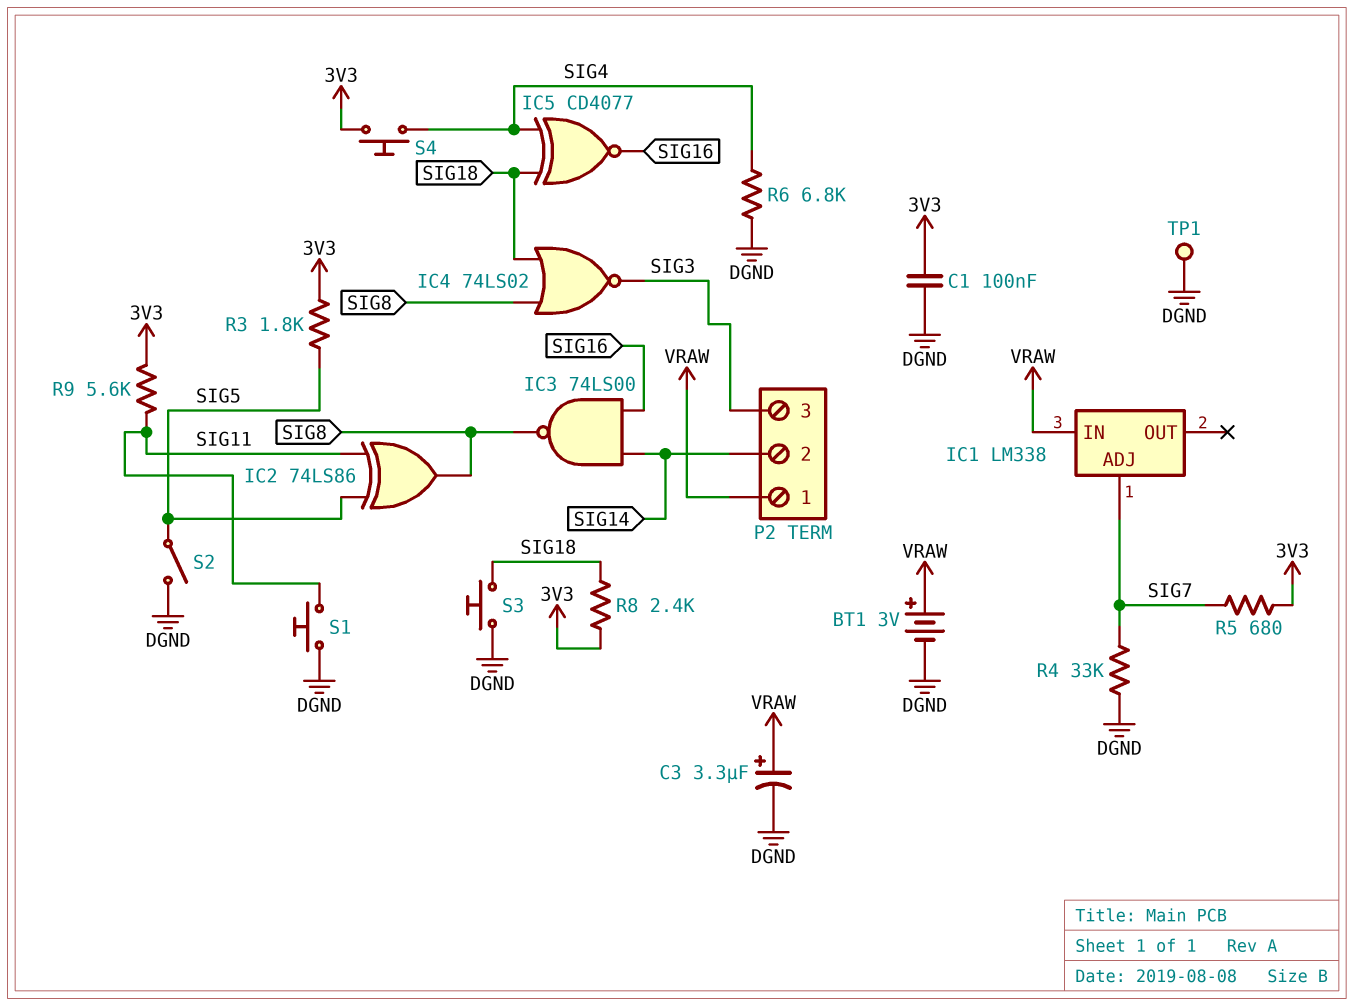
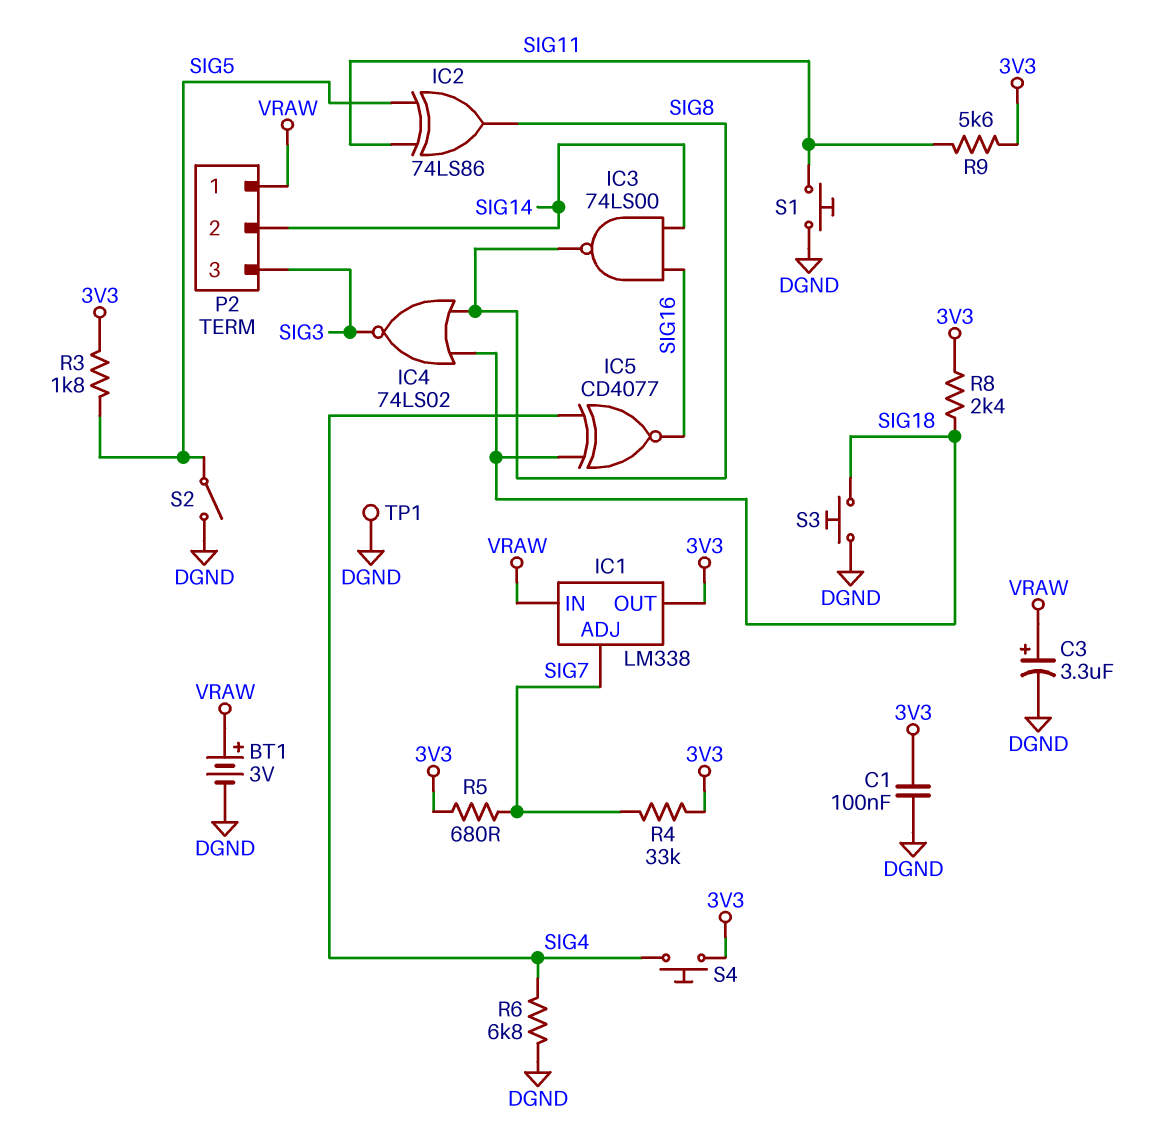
IC1 pin OUT: none -> 3V3
R4: 33k (DGND, SIG7) -> 33k (3V3, SIG7)

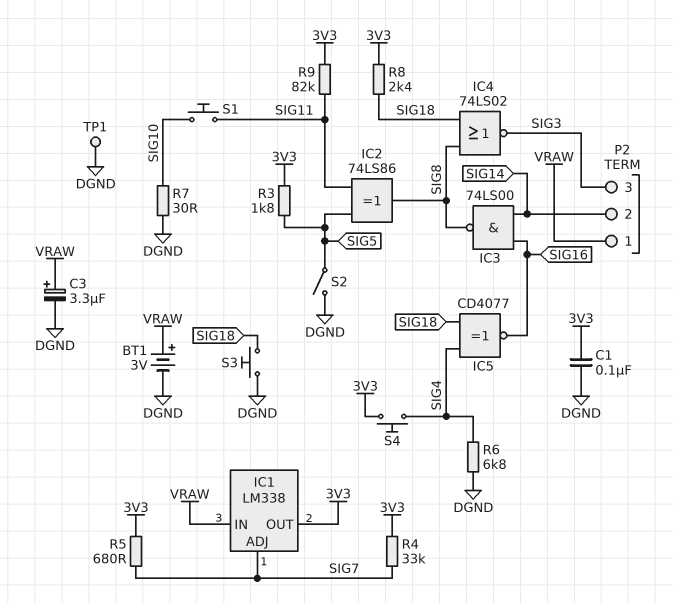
R7: none -> 30 (DGND, SIG10)
R9: 5.6k (3V3, SIG11) -> 82k (3V3, SIG11)
S1: button (DGND, SIG11) -> button (SIG10, SIG11)

